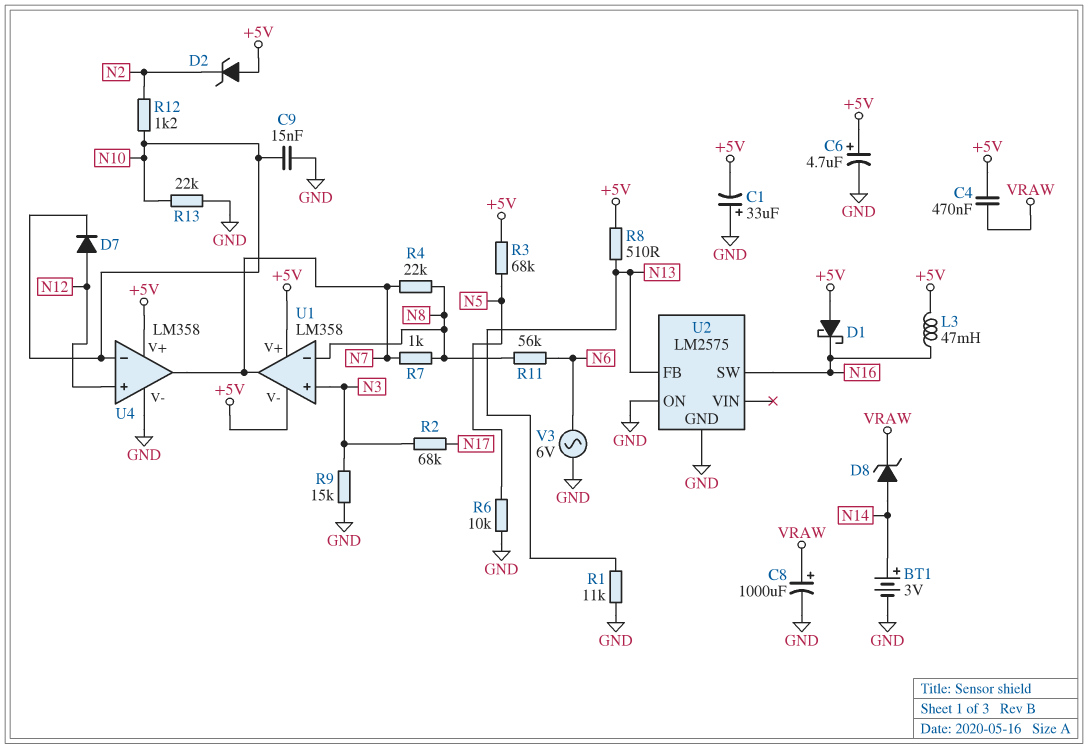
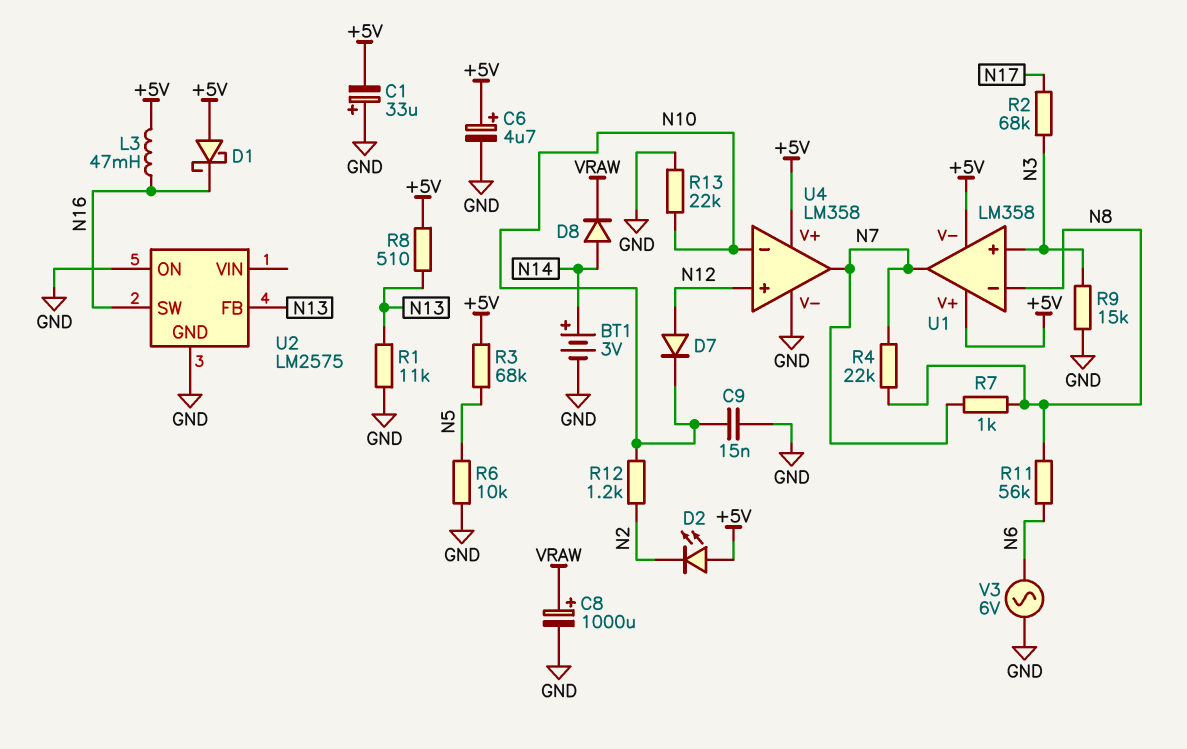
C4: 470nF (+5V, VRAW) -> none
D2: zener (A +5V, K N2) -> LED (A +5V, K N2)
D8: zener (A N14, K VRAW) -> diode (A N14, K VRAW)

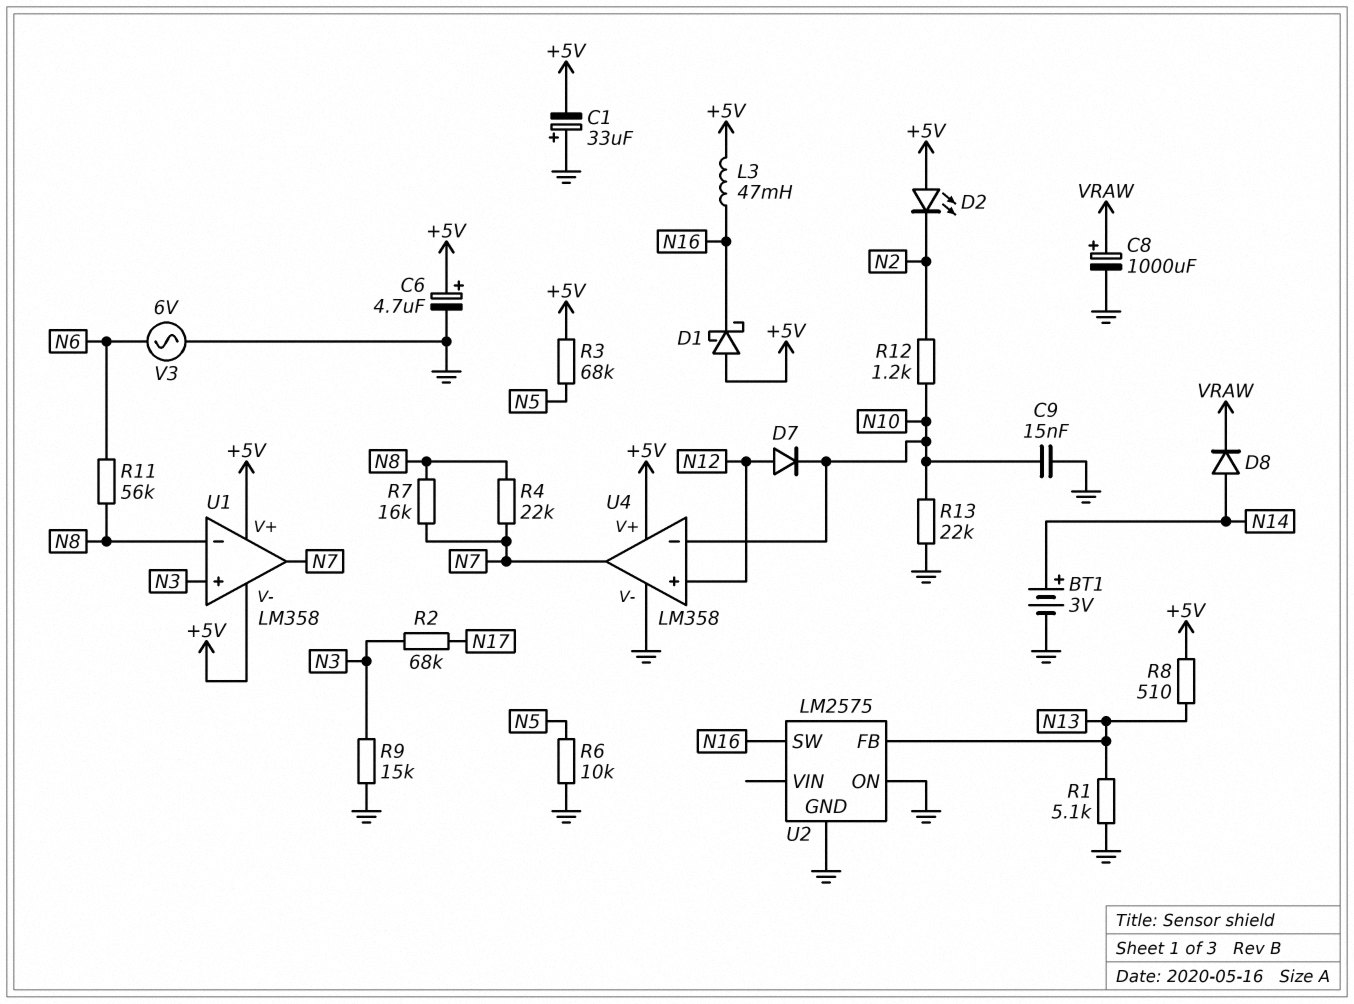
R1: 11k (GND, N13) -> 5.1k (GND, N13)
R7: 1k (N7, N8) -> 16k (N7, N8)

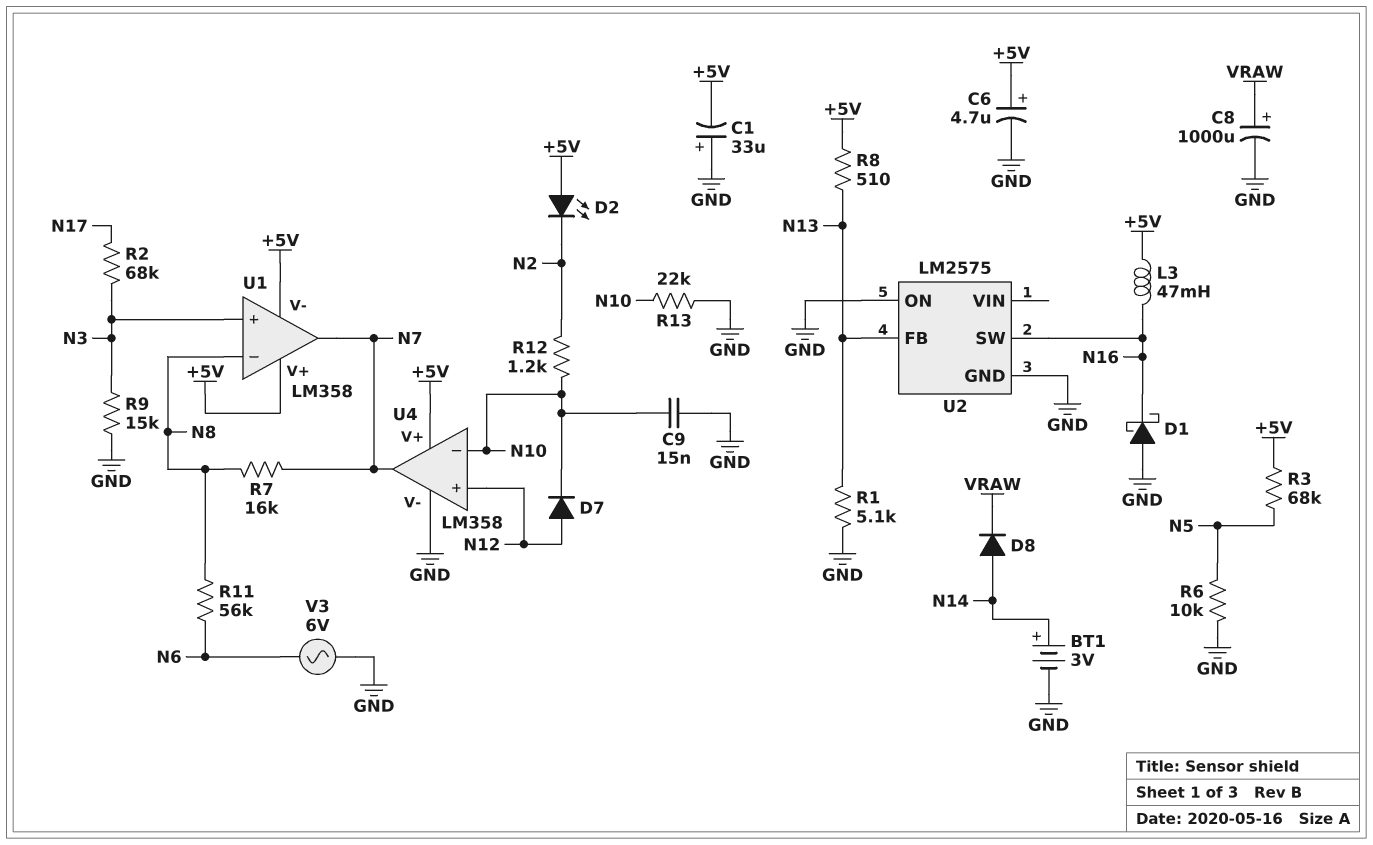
D1: schottky (A +5V, K N16) -> schottky (A GND, K N16)
R4: 22k (N7, N8) -> none

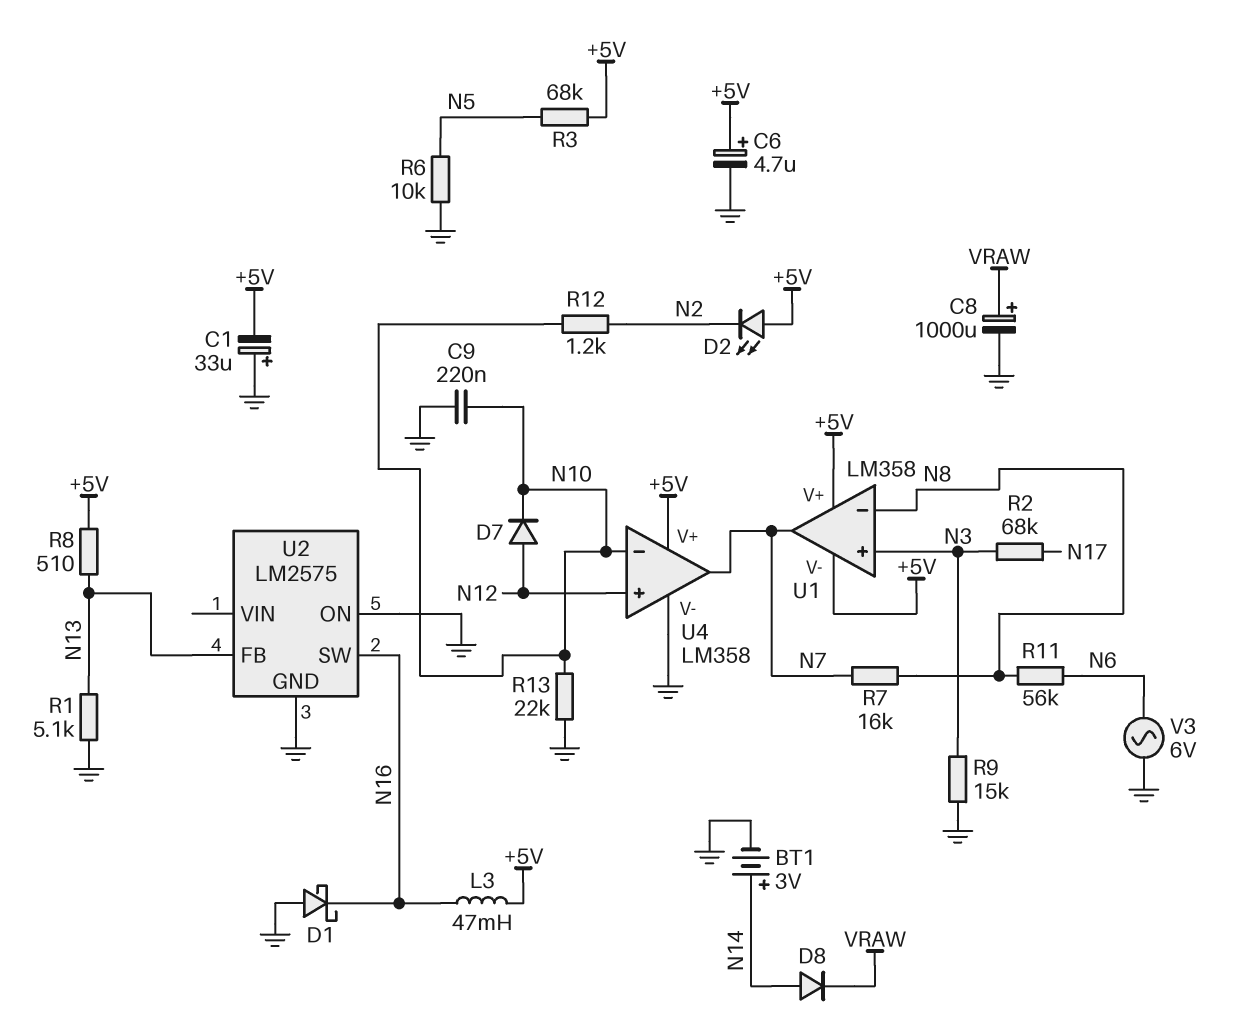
C9: 15nF (GND, N10) -> 220nF (GND, N10)

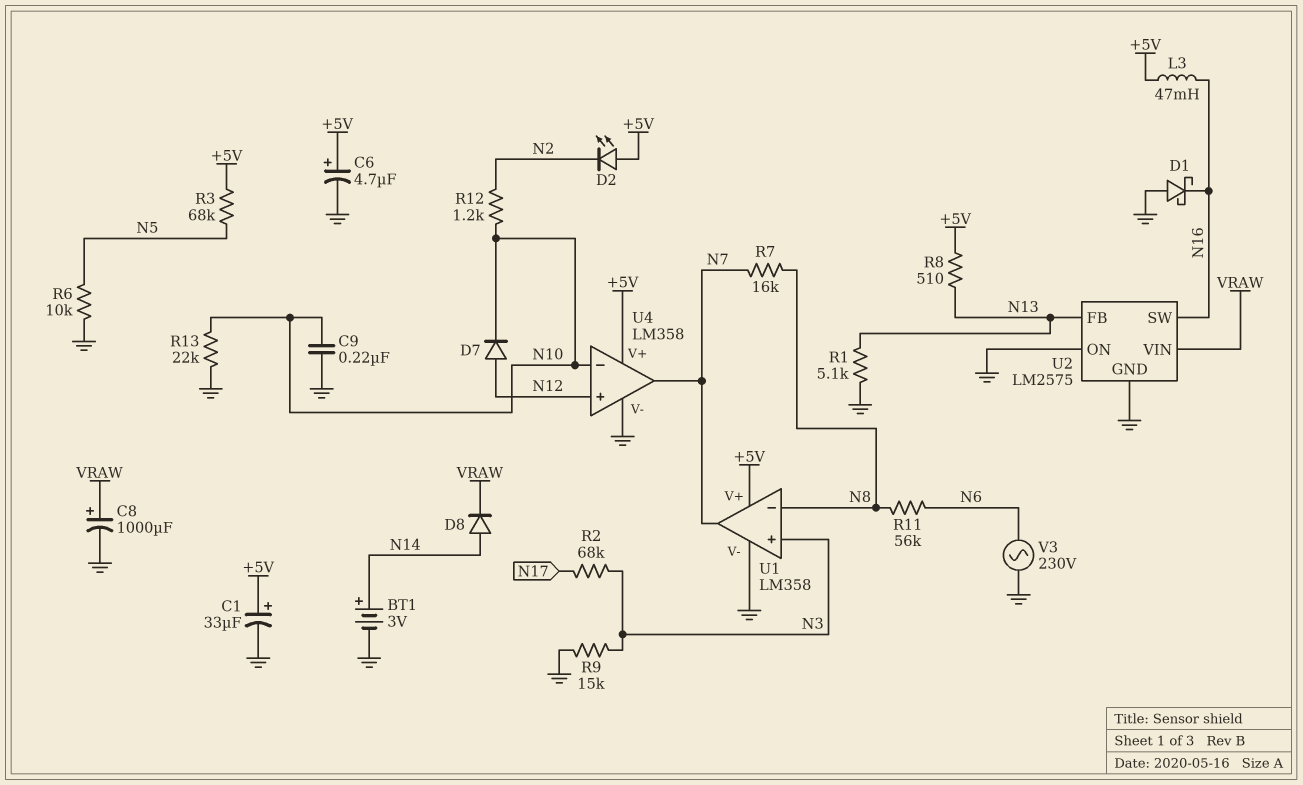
C1: 33uF (plus GND, minus +5V) -> 33uF (plus +5V, minus GND)
U1 pin V-: +5V -> GND
U2 pin VIN: none -> VRAW
V3: AC 6V (GND, N6) -> AC 230V (GND, N6)

